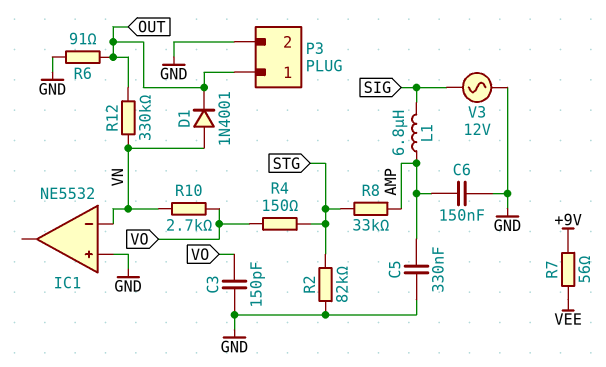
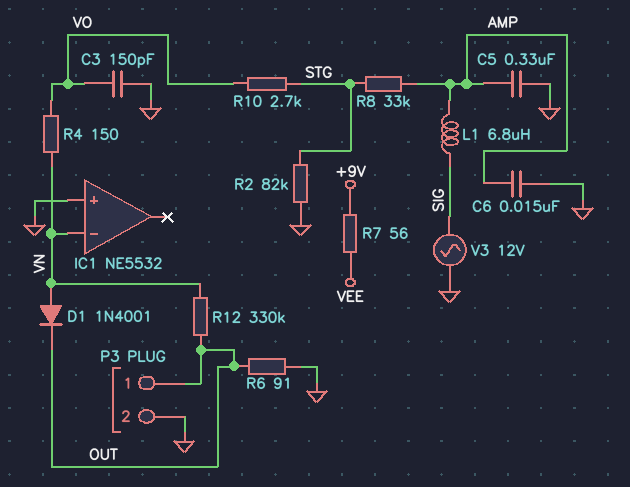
C6: 150nF (AMP, GND) -> 15nF (AMP, GND)
R4: 150 (STG, VO) -> 150 (VN, VO)
R10: 2.7k (VN, VO) -> 2.7k (STG, VO)

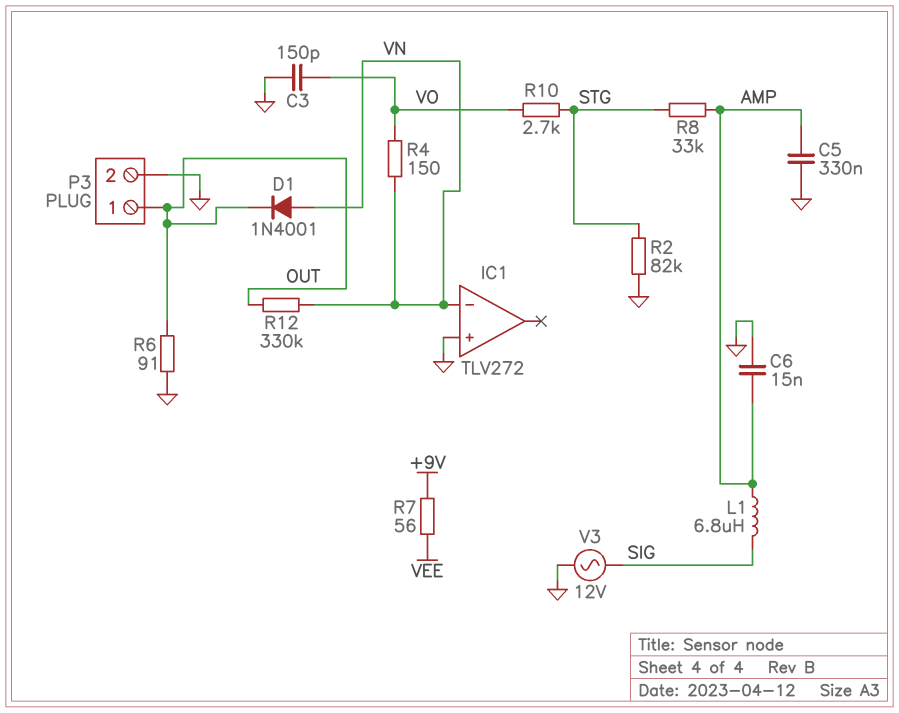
IC1: NE5532 -> TLV272

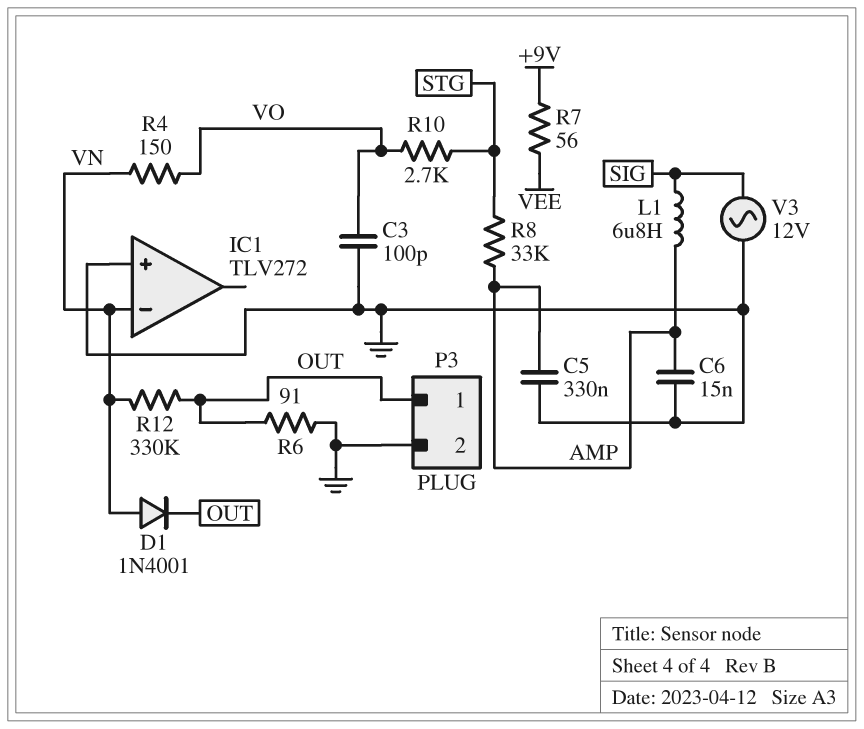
C3: 150pF (GND, VO) -> 100pF (GND, VO)
R2: 82k (GND, STG) -> none

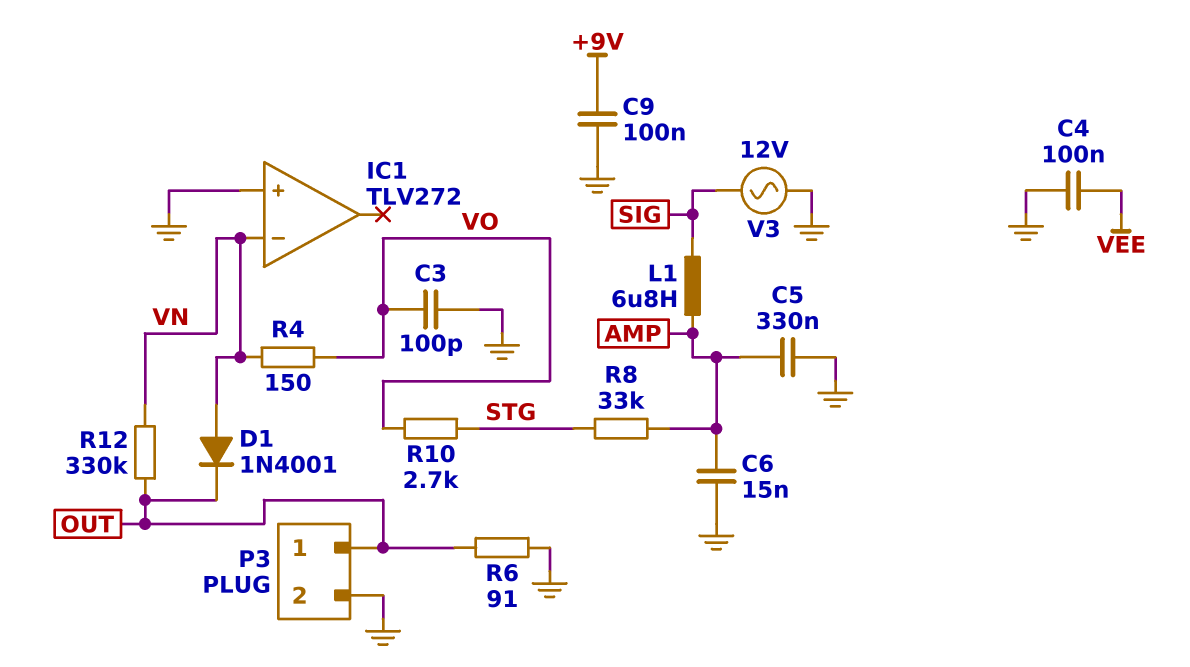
C4: none -> 100nF (GND, VEE)
C9: none -> 100nF (+9V, GND)
R7: 56 (+9V, VEE) -> none

